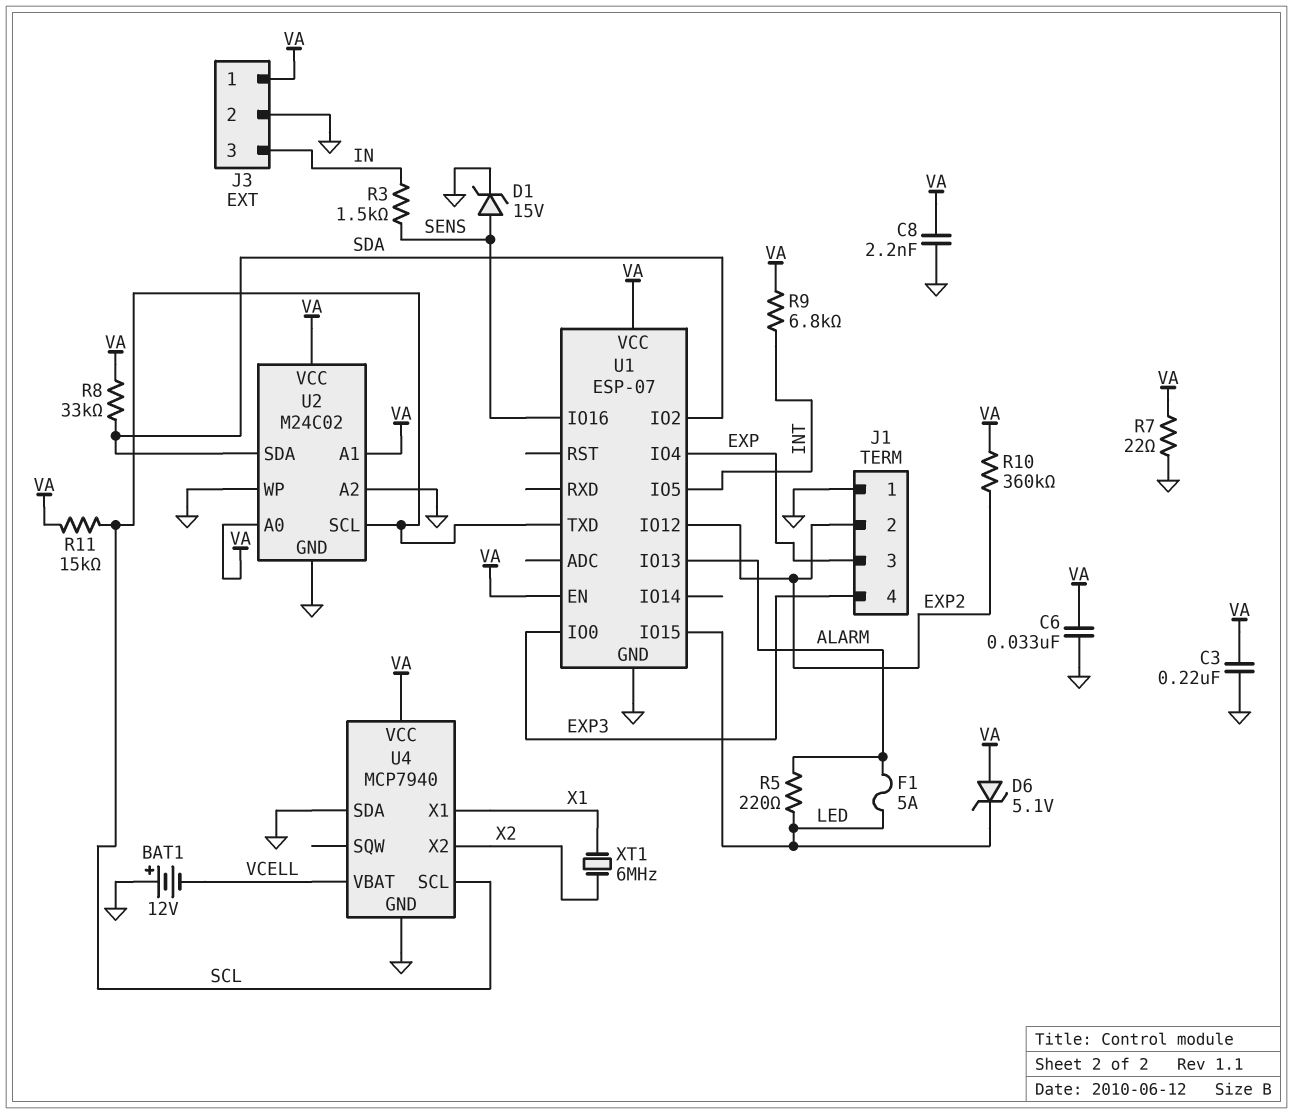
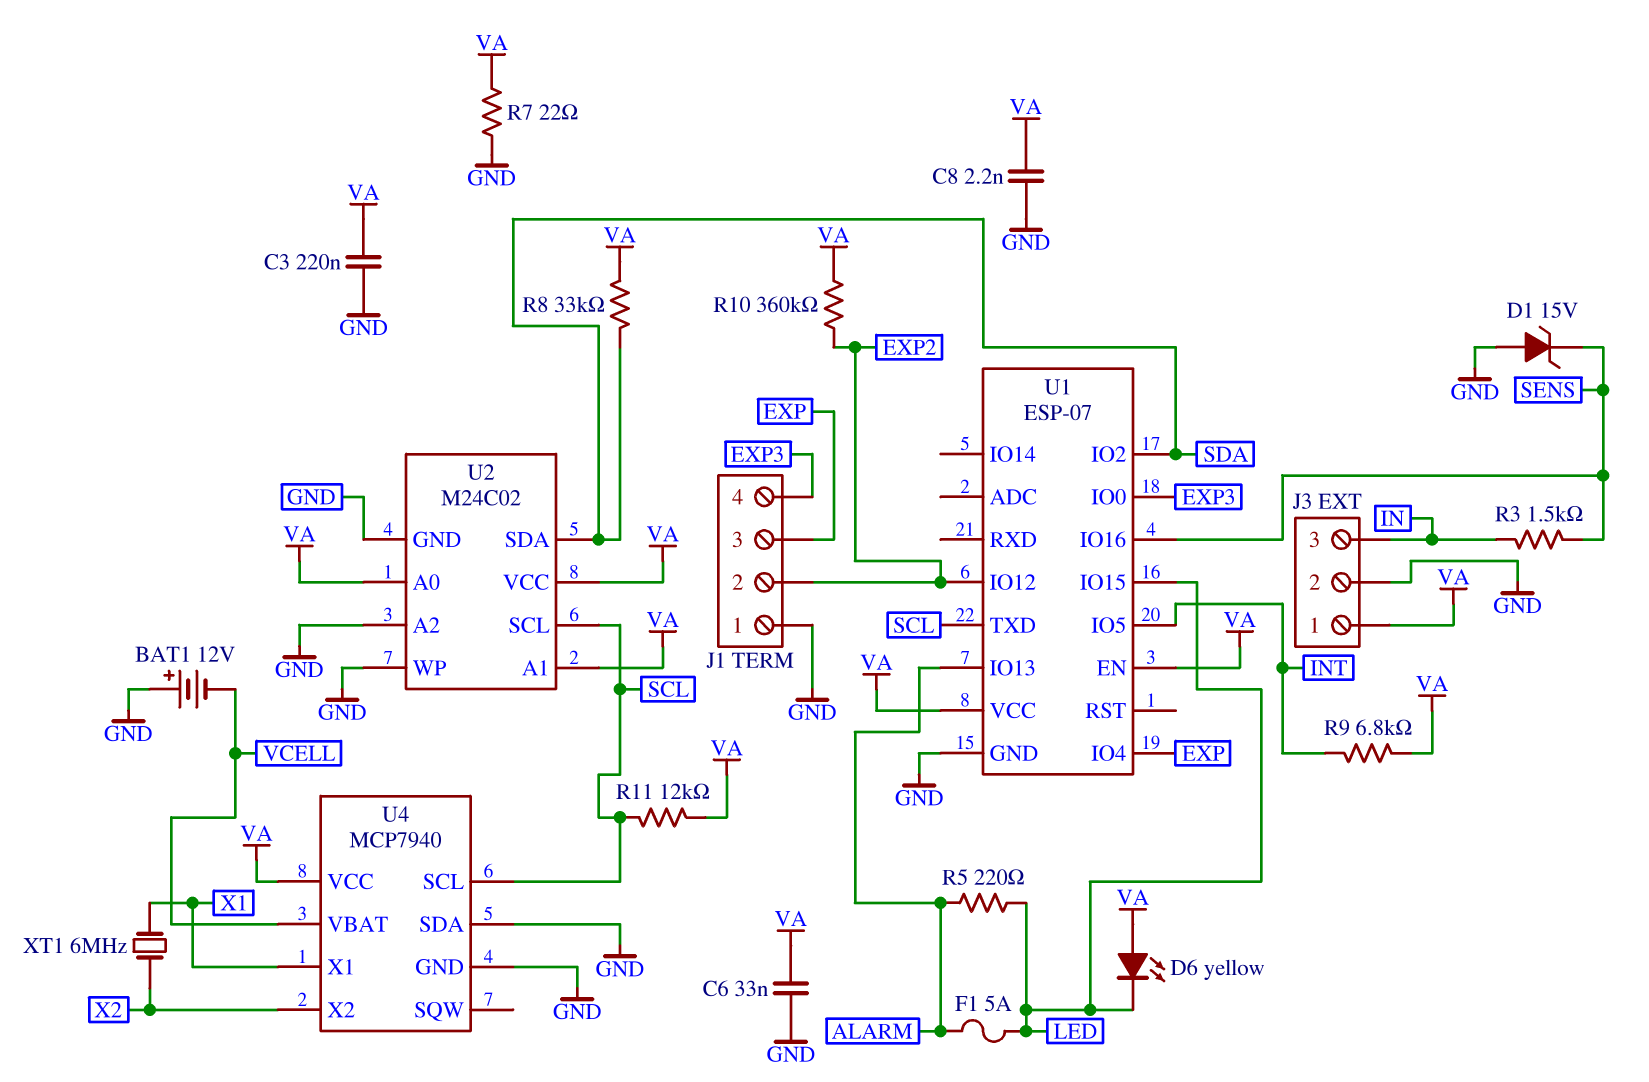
D1: zener 15V (A SENS, K GND) -> zener 15V (A GND, K SENS)
D6: zener 5.1V (A VA, K LED) -> LED yellow (A VA, K LED)
R11: 15k (SCL, VA) -> 12k (SCL, VA)

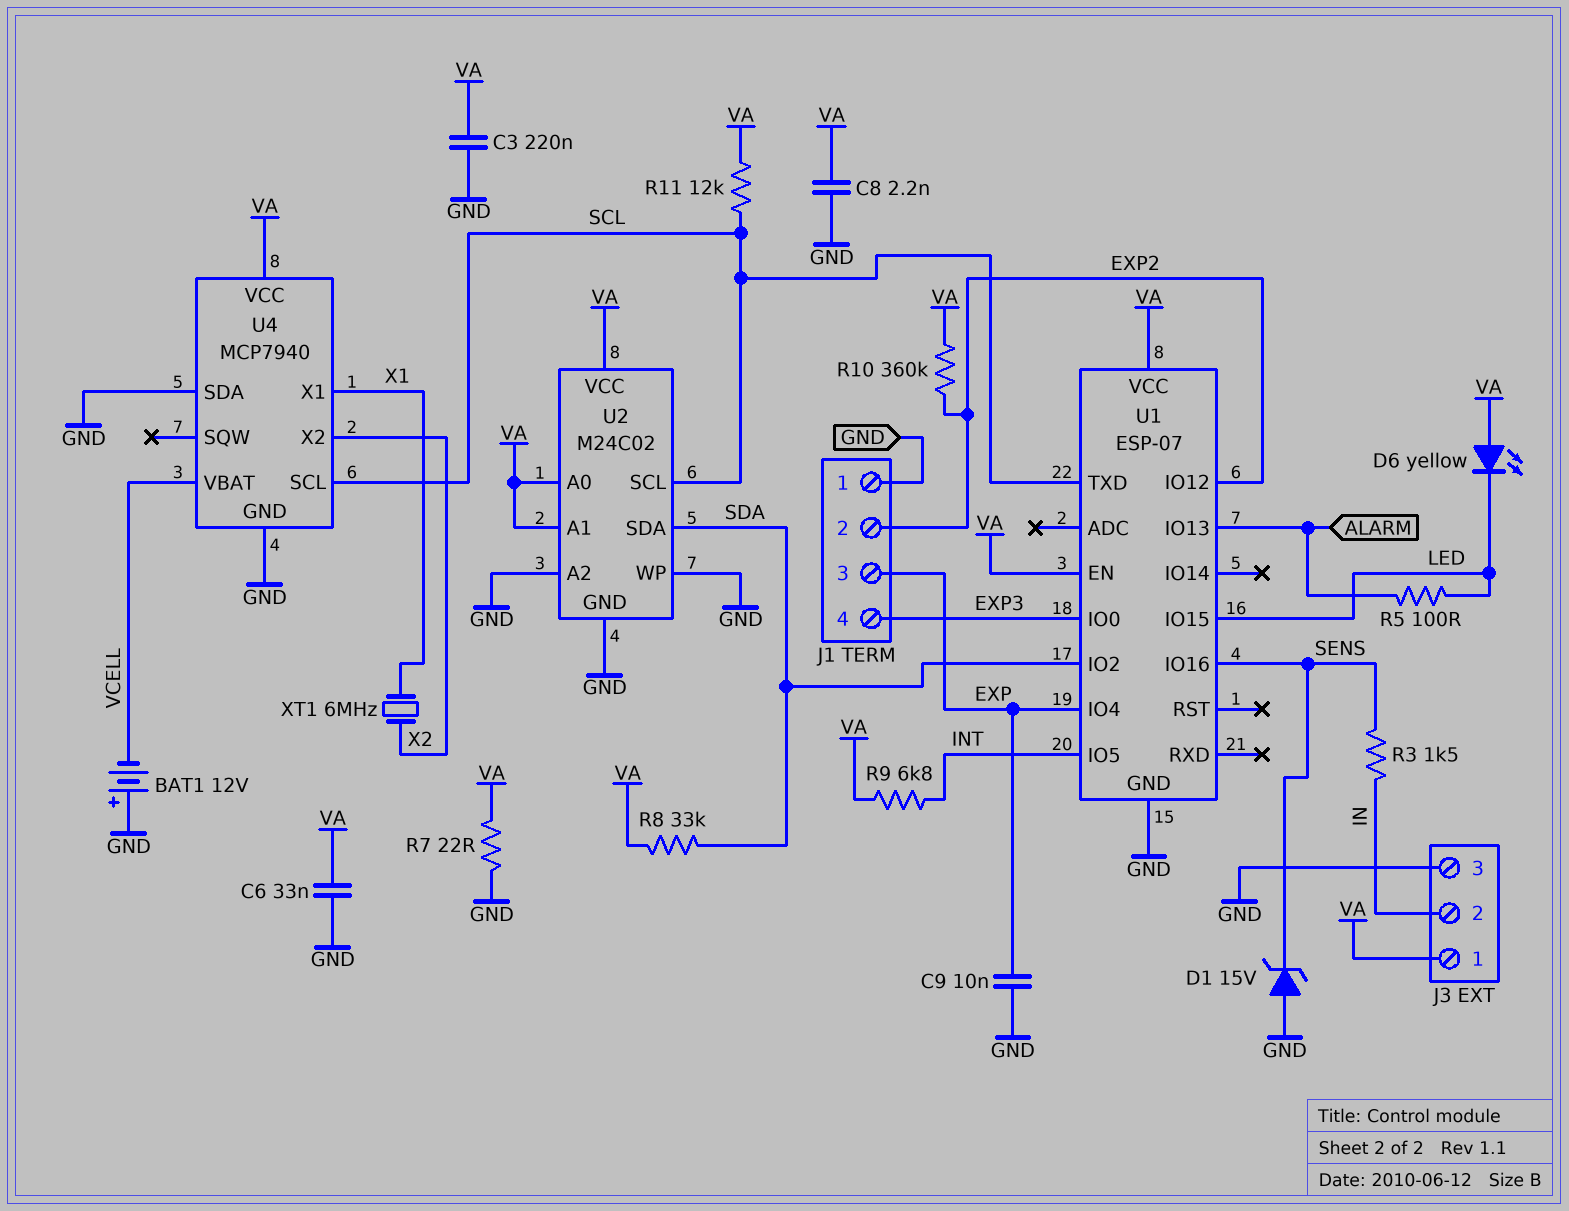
C9: none -> 10nF (EXP, GND)
F1: 5A (ALARM, LED) -> none
J3 pin 2: GND -> IN
J3 pin 3: IN -> GND
R5: 220 (ALARM, LED) -> 100 (ALARM, LED)

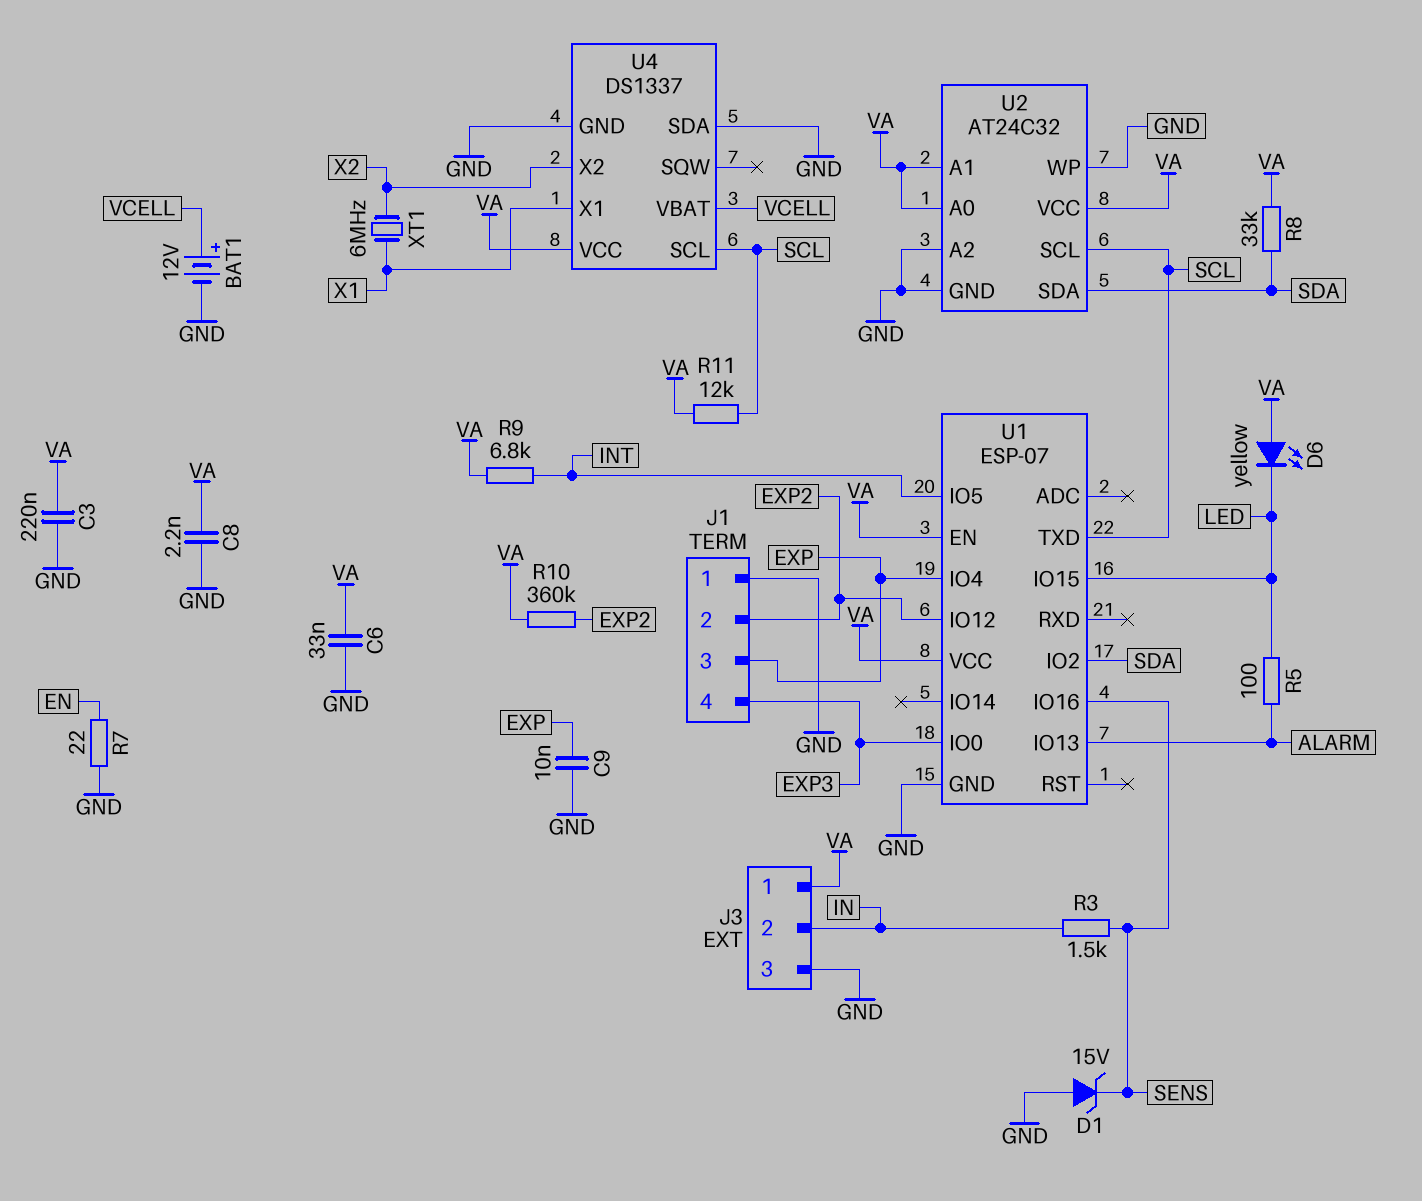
BAT1: 12V (plus GND, minus VCELL) -> 12V (plus VCELL, minus GND)
R7: 22 (GND, VA) -> 22 (EN, GND)
U2: M24C02 -> AT24C32
U4: MCP7940 -> DS1337

